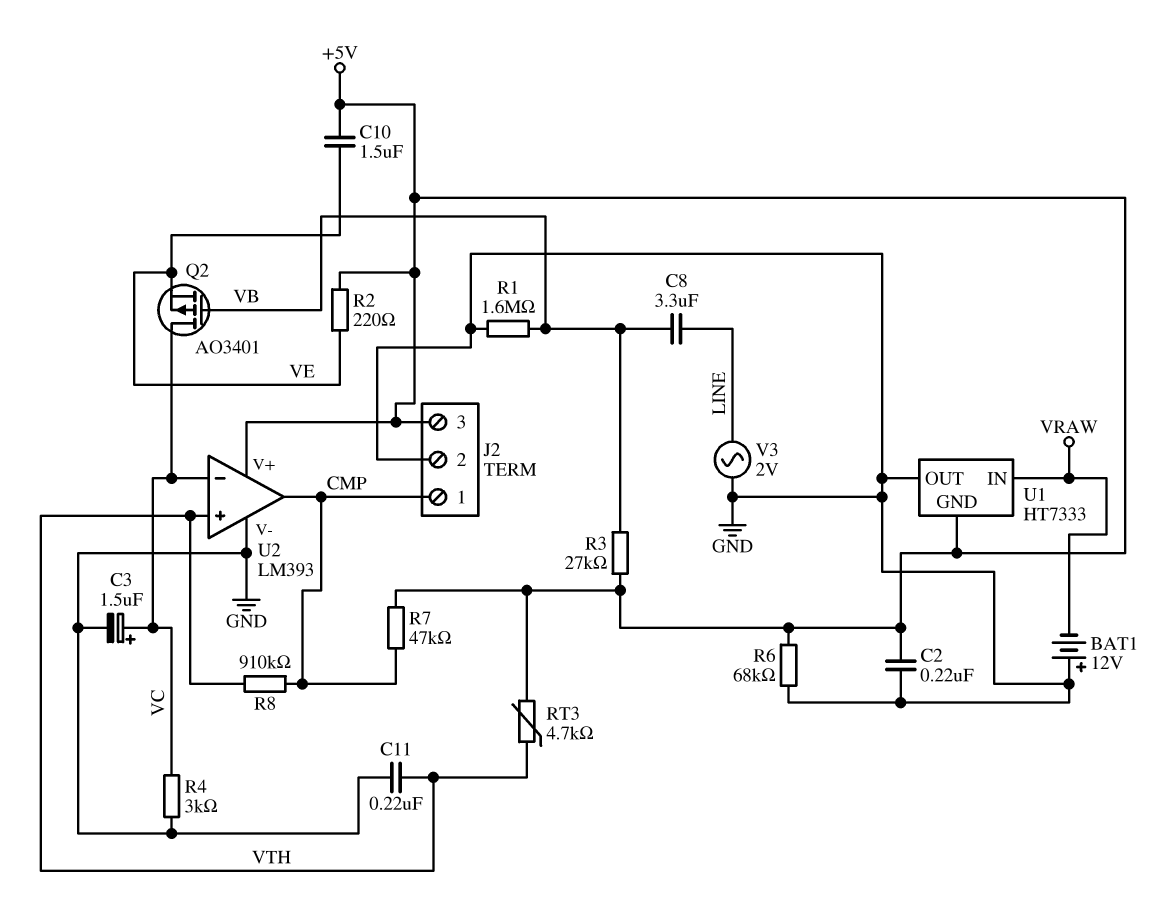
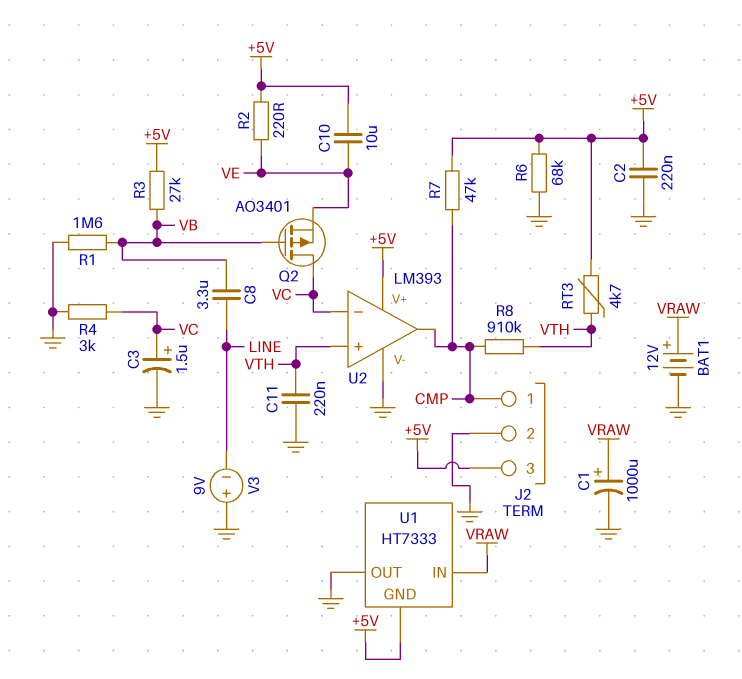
BAT1: 12V (plus GND, minus VRAW) -> 12V (plus VRAW, minus GND)
C1: none -> 1000uF (plus VRAW, minus GND)
C10: 1.5uF (+5V, VE) -> 10uF (+5V, VE)
V3: AC 2V (GND, LINE) -> 9V (plus GND, minus LINE)

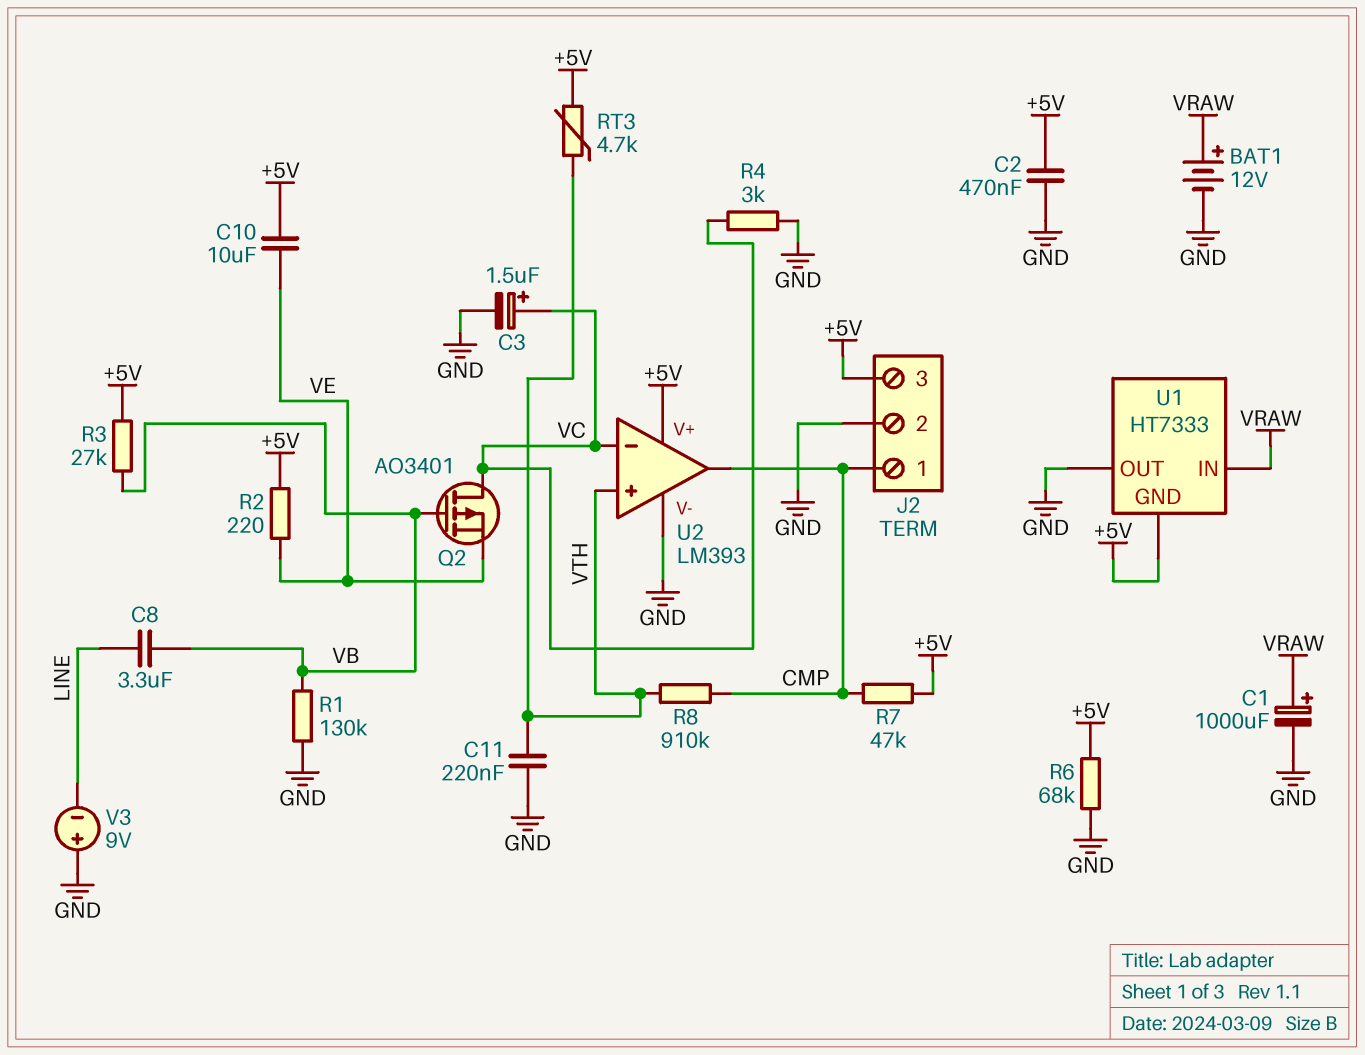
C2: 220nF (+5V, GND) -> 470nF (+5V, GND)
R1: 1.6M (GND, VB) -> 130k (GND, VB)

